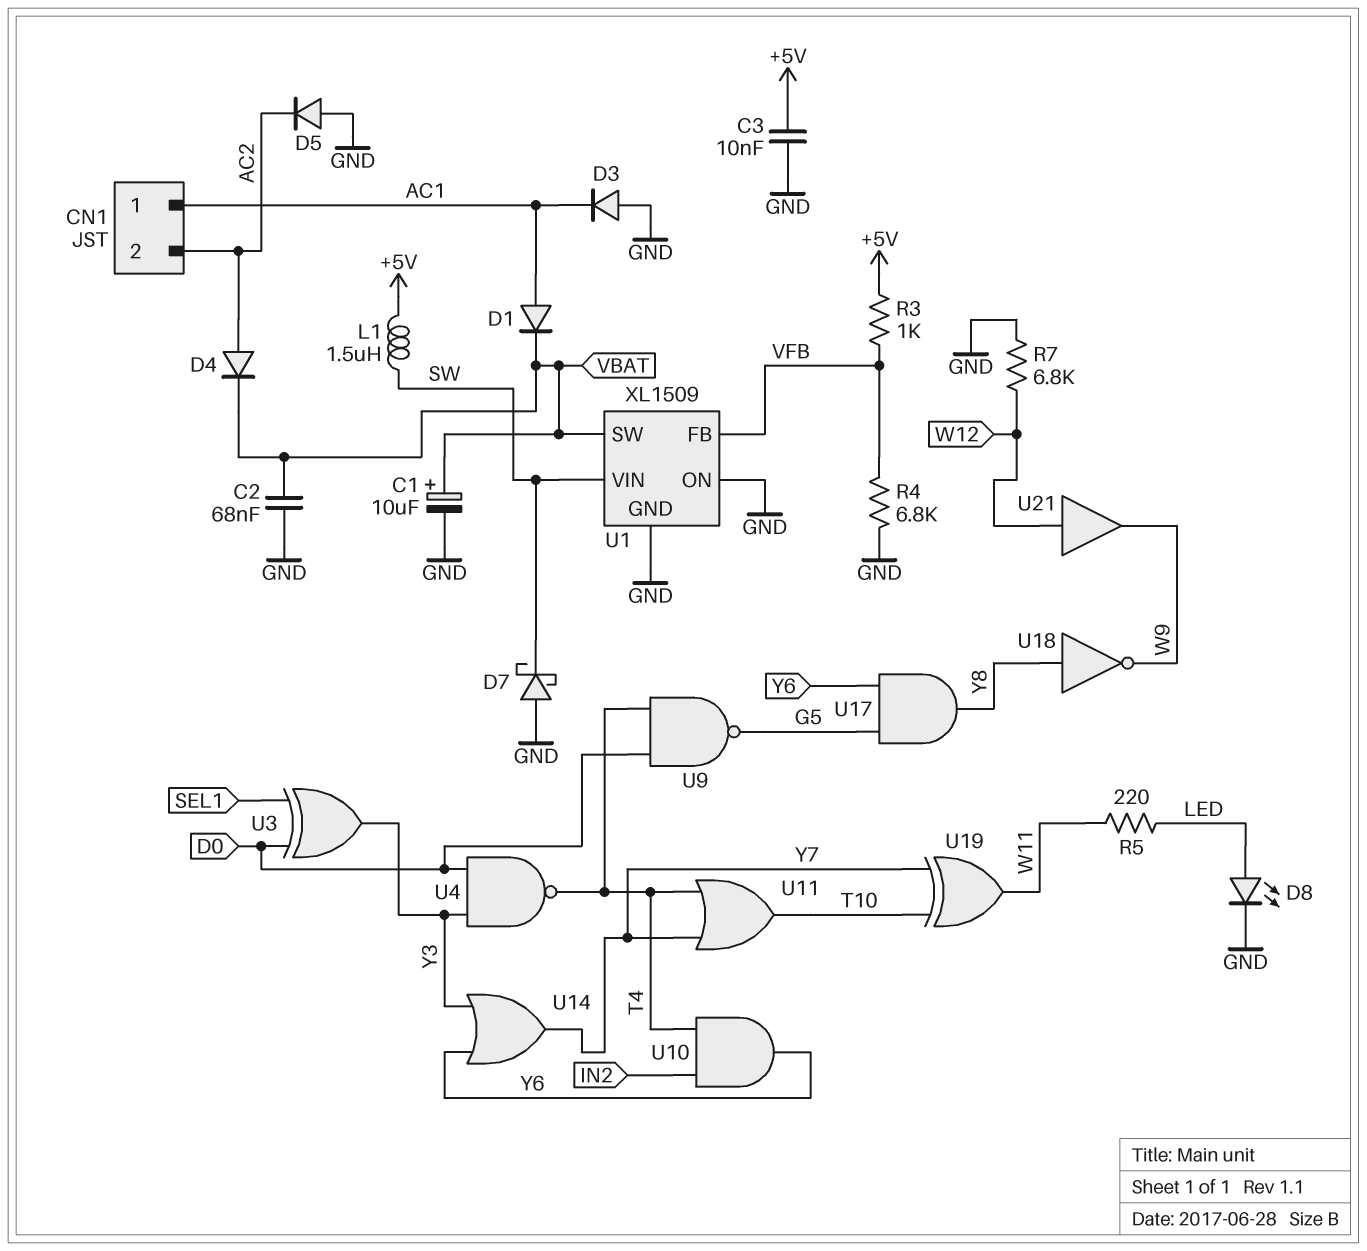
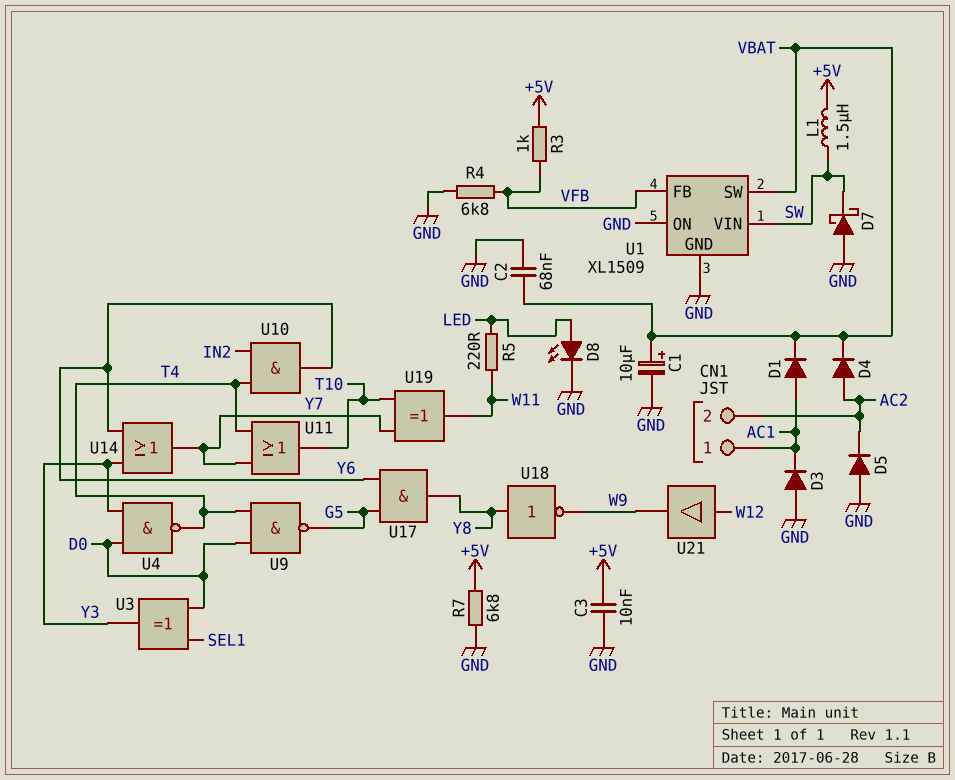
R7: 6.8k (GND, W12) -> 6.8k (+5V, GND)

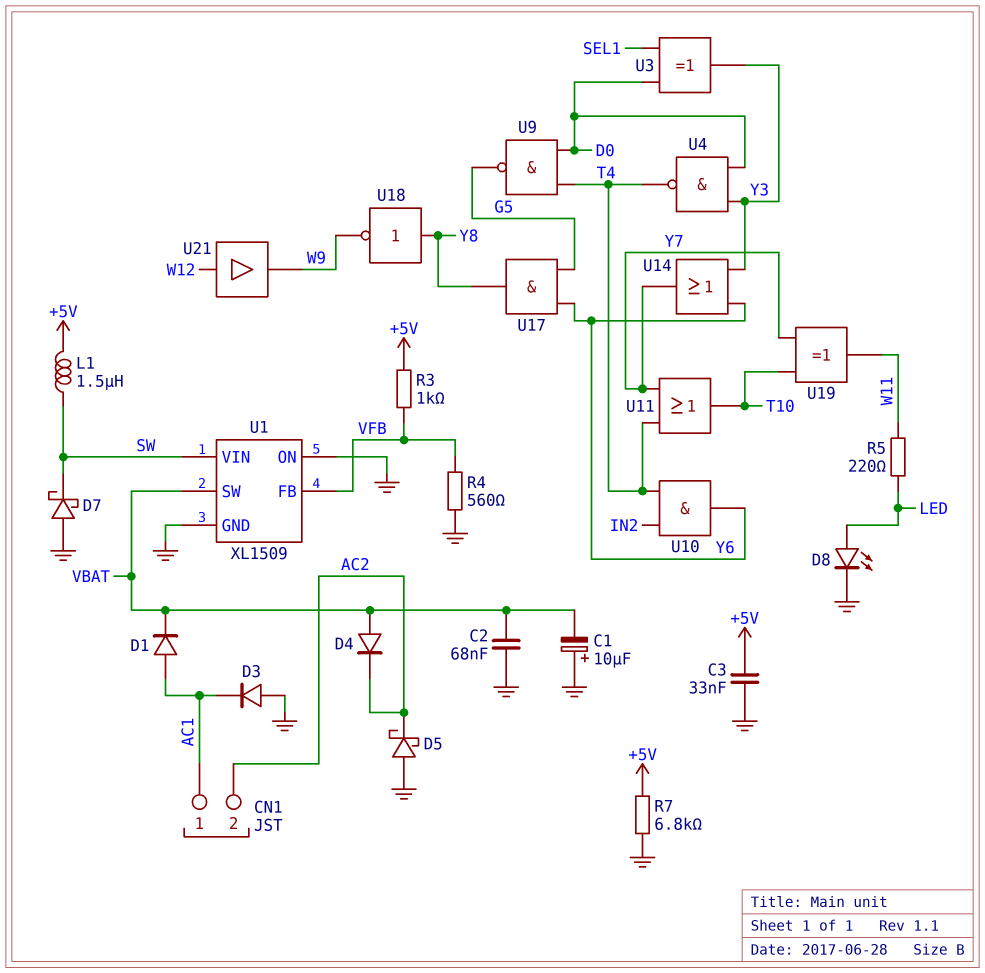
C1: 10uF (plus VBAT, minus GND) -> 10uF (plus GND, minus VBAT)
C3: 10nF (+5V, GND) -> 33nF (+5V, GND)
D4: diode (A AC2, K VBAT) -> diode (A VBAT, K AC2)
D5: diode (A GND, K AC2) -> schottky (A GND, K AC2)
R4: 6.8k (GND, VFB) -> 560 (GND, VFB)

